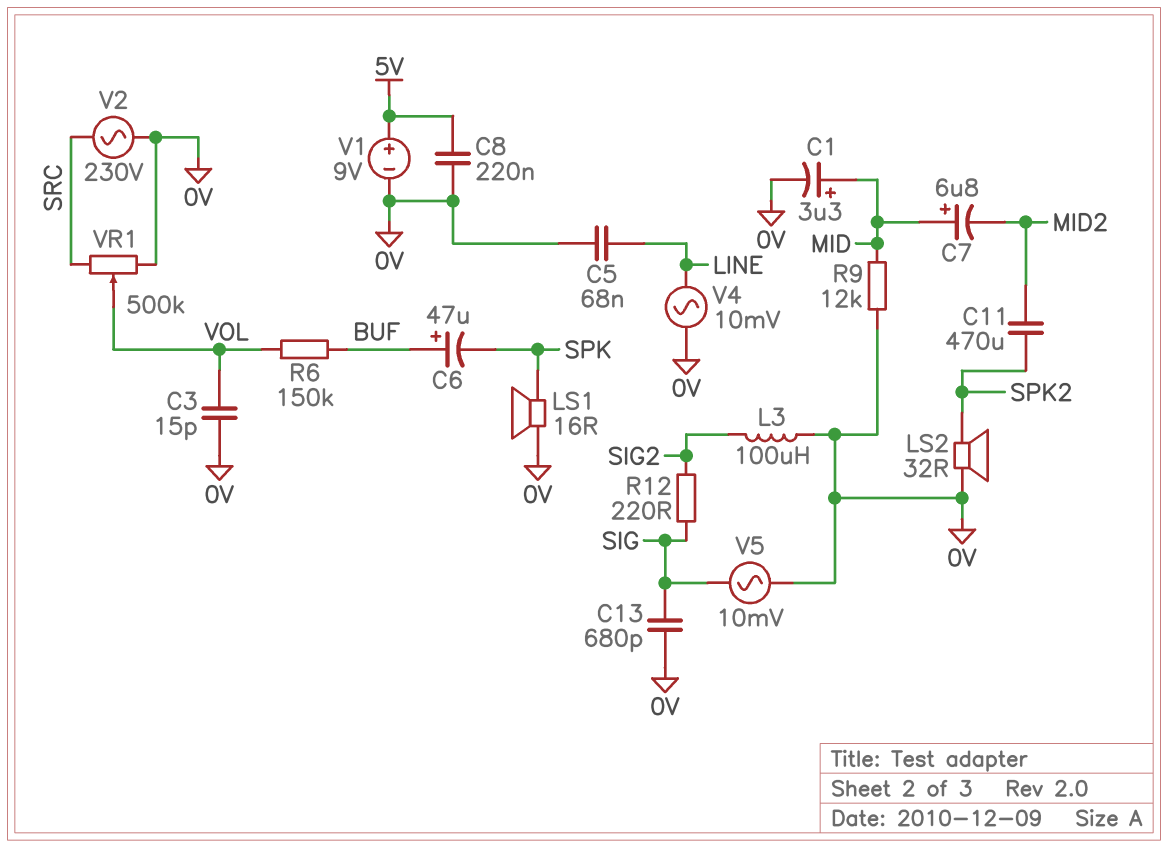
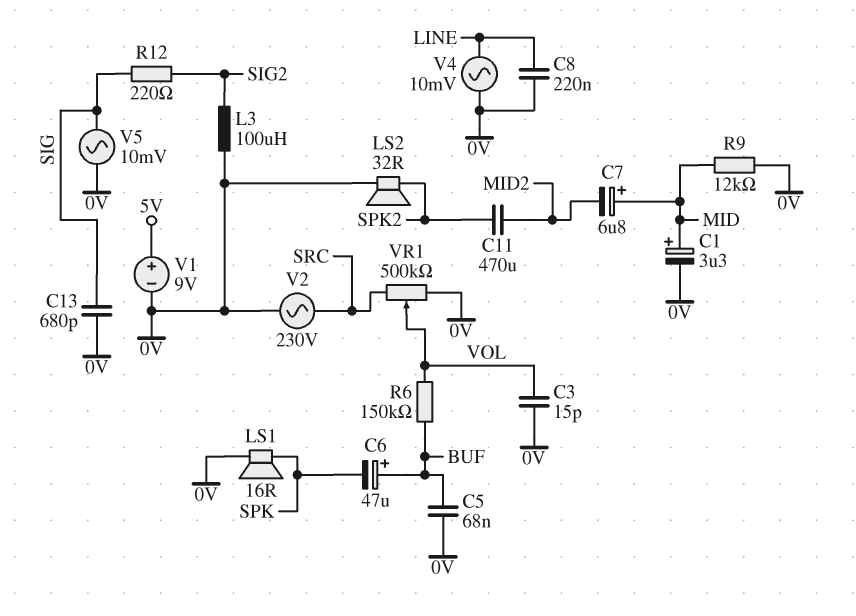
C5: 68nF (0V, LINE) -> 68nF (0V, BUF)
C8: 220nF (0V, 5V) -> 220nF (0V, LINE)

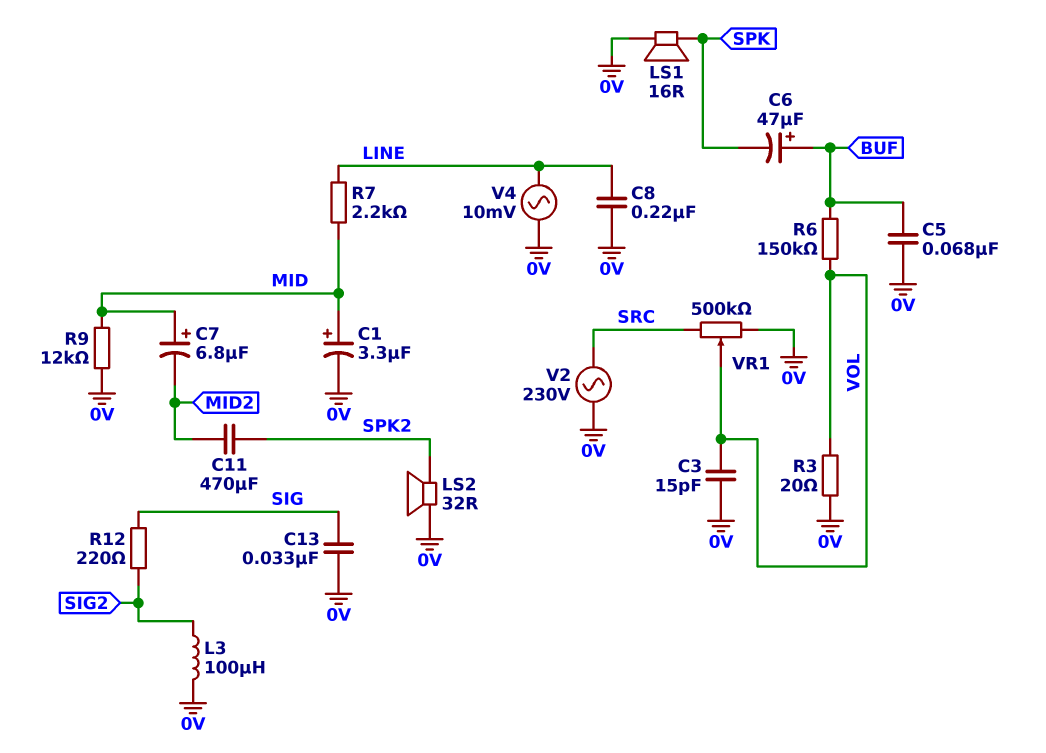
C13: 680pF (0V, SIG) -> 33nF (0V, SIG)
R3: none -> 20 (0V, VOL)
R7: none -> 2.2k (LINE, MID)
V1: 9V (plus 5V, minus 0V) -> none
V5: AC 10mV (0V, SIG) -> none

